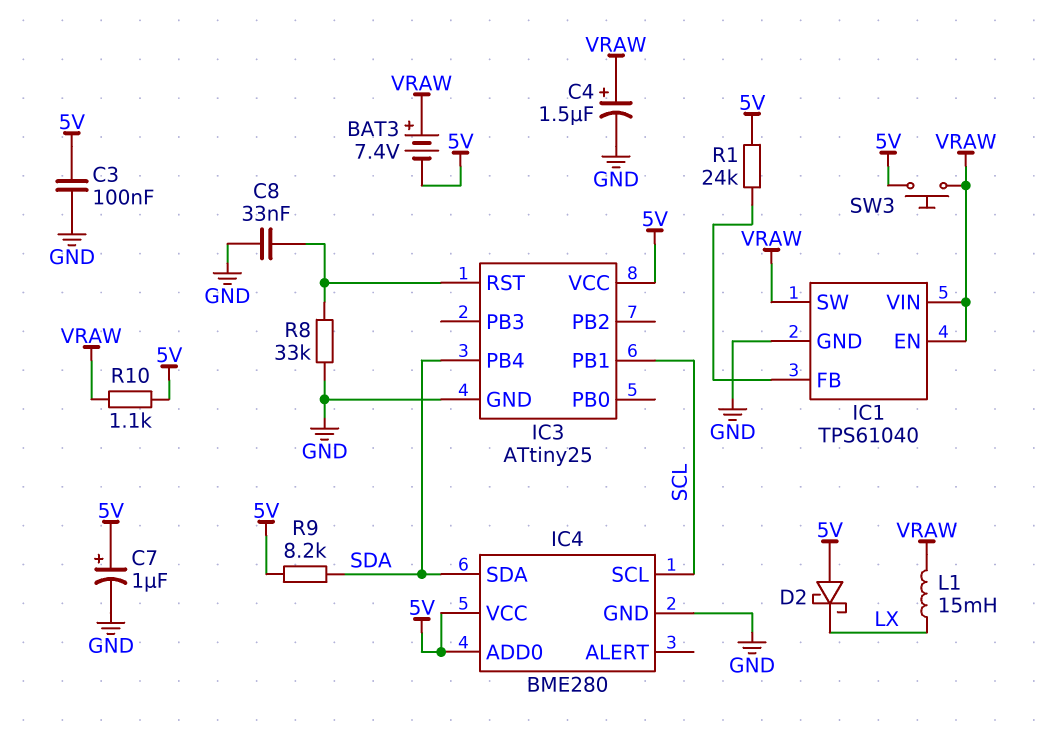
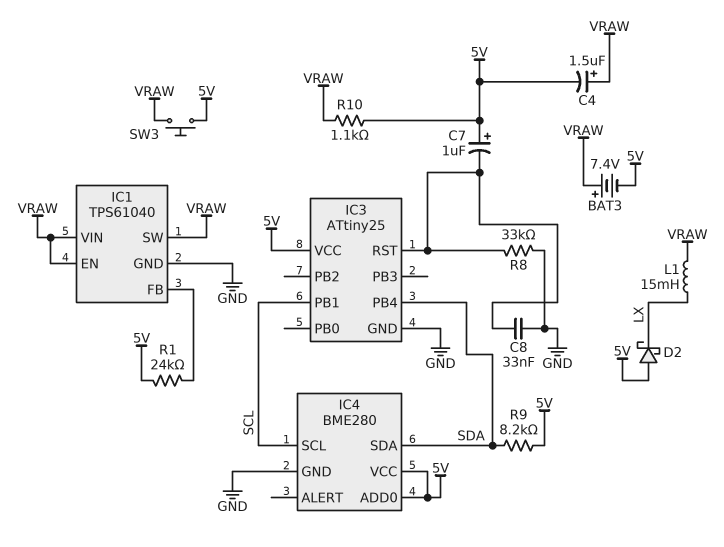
C3: 100nF (5V, GND) -> none
C4: 1.5uF (plus VRAW, minus GND) -> 1.5uF (plus VRAW, minus 5V)
C7: 1uF (plus 5V, minus GND) -> 1uF (plus 5V, minus IC3/RST)

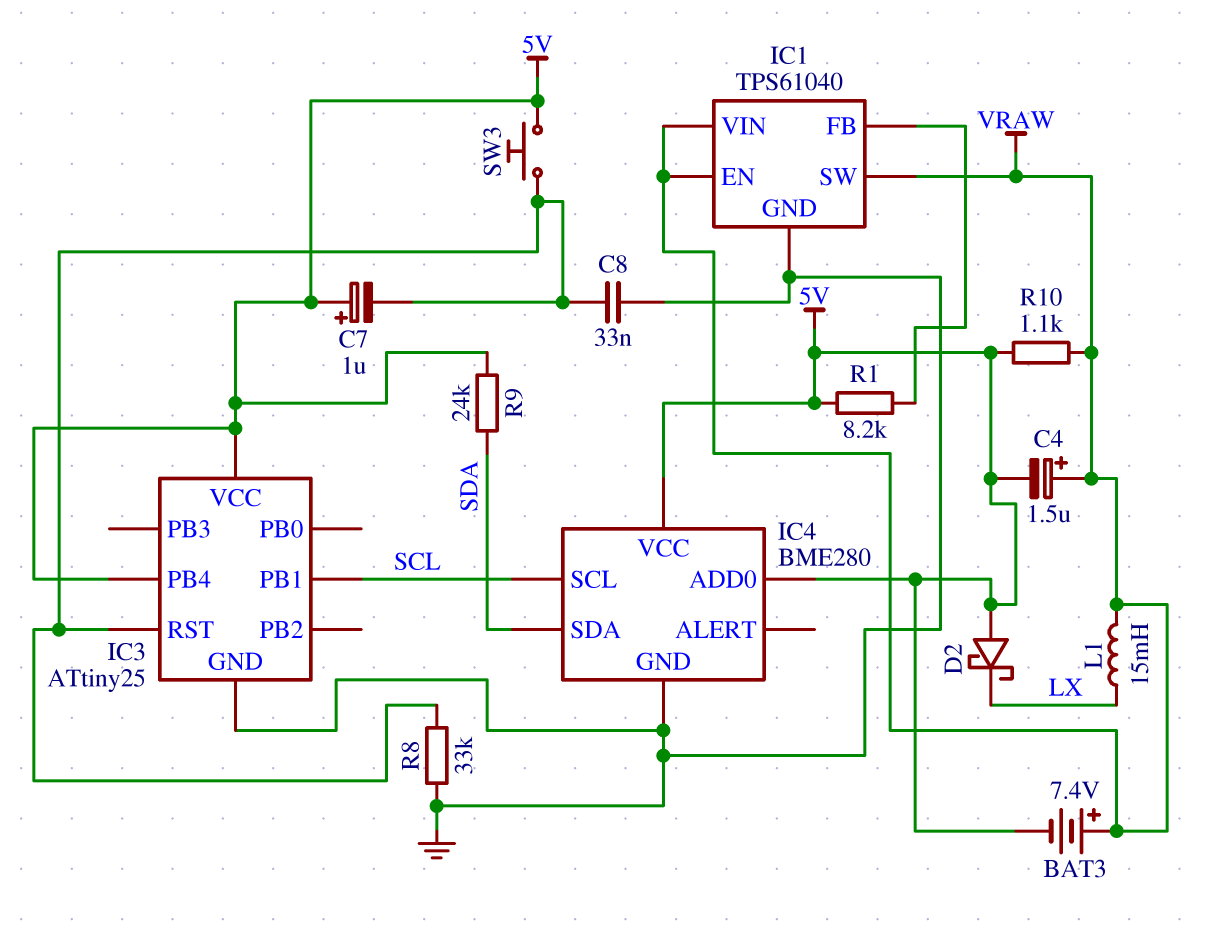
IC3 pin PB4: SDA -> 5V
R1: 24k (5V, IC1/FB) -> 8.2k (5V, IC1/FB)
R9: 8.2k (5V, SDA) -> 24k (5V, SDA)
SW3: button (5V, VRAW) -> button (5V, IC3/RST)

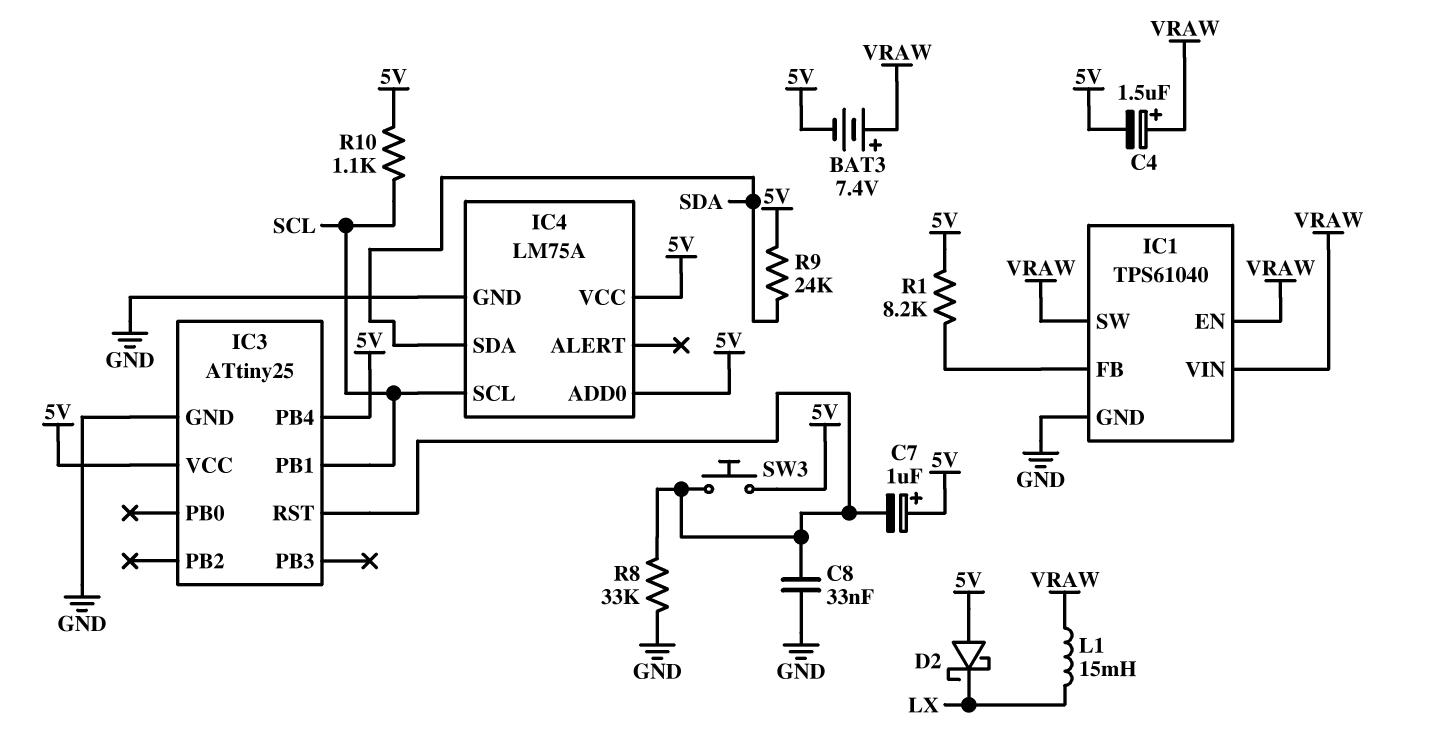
IC4: BME280 -> LM75A
R10: 1.1k (5V, VRAW) -> 1.1k (5V, SCL)

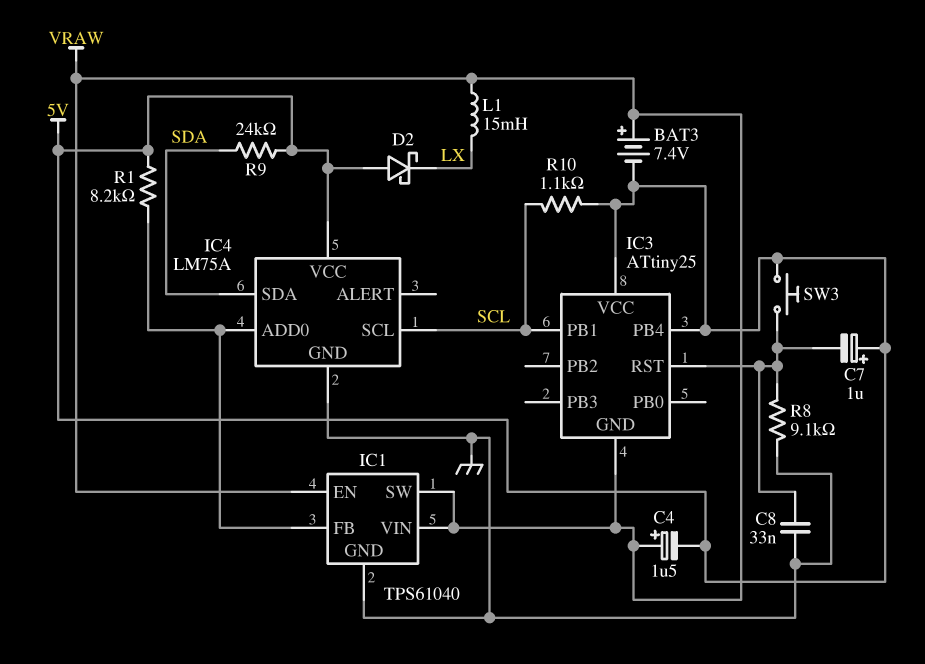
IC3 pin GND: GND -> VRAW
IC4 pin ADD0: 5V -> IC1/FB
R8: 33k (GND, IC3/RST) -> 9.1k (GND, IC3/RST)

